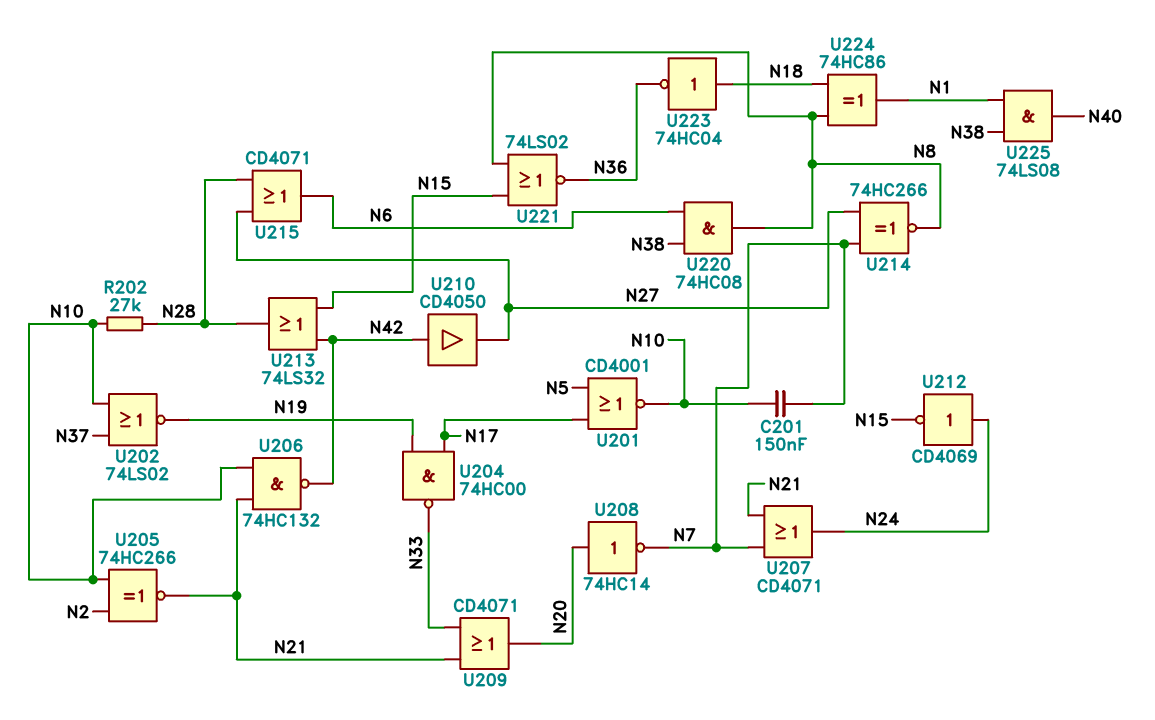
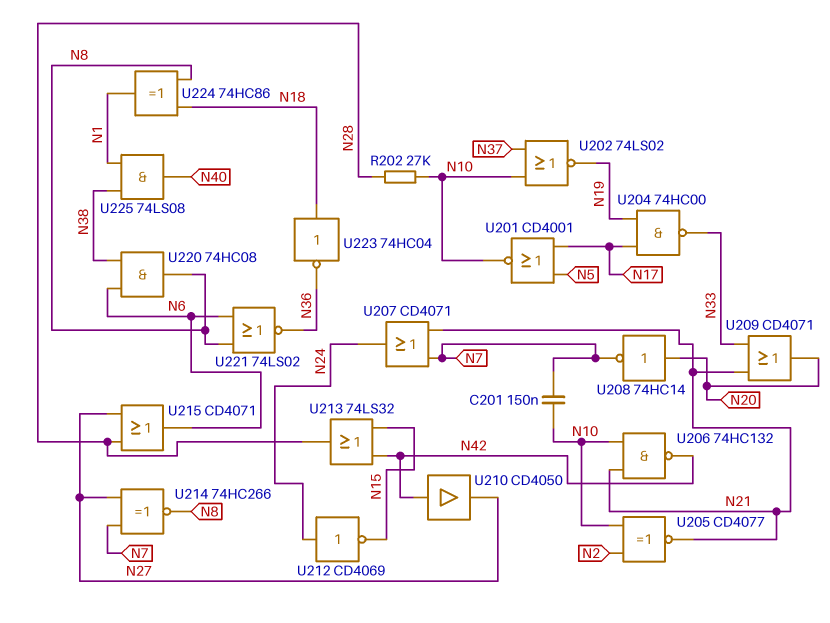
U205: XNOR 74HC266 (in N2, in N10, out N21) -> XNOR CD4077 (in N2, in N10, out N21)
U221: NOR 74LS02 (in N8, in N15, out N36) -> NOR 74LS02 (in N6, in N8, out N36)

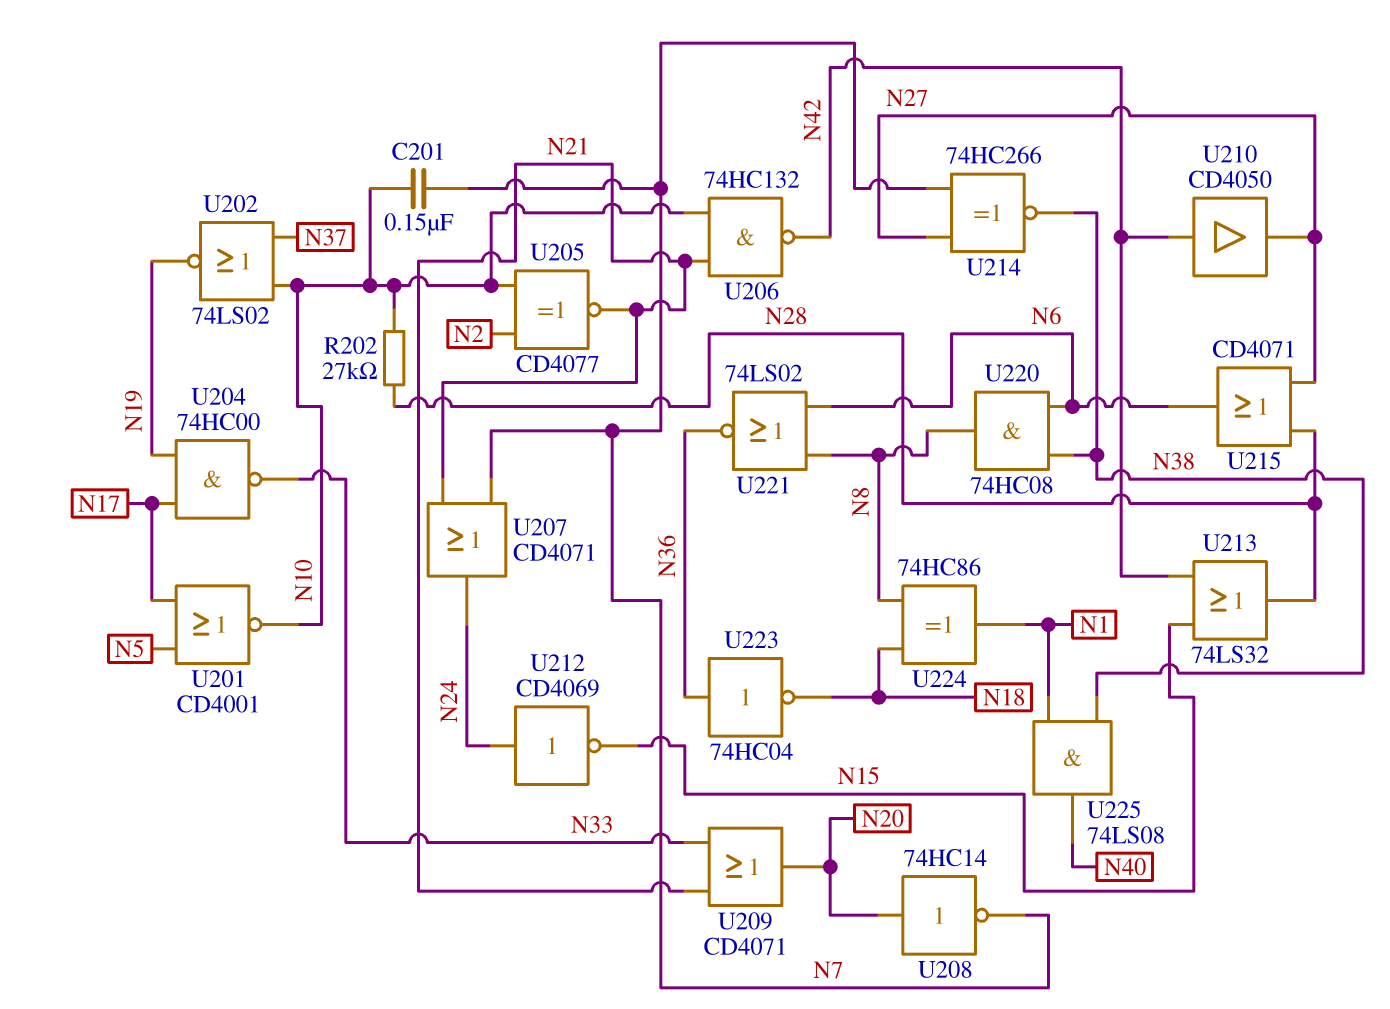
U214: XNOR 74HC266 (in N7, in N27, out N8) -> XNOR 74HC266 (in N7, in N27, out N38)
U223: NOT 74HC04 (in N18, out N36) -> NOT 74HC04 (in N36, out N18)

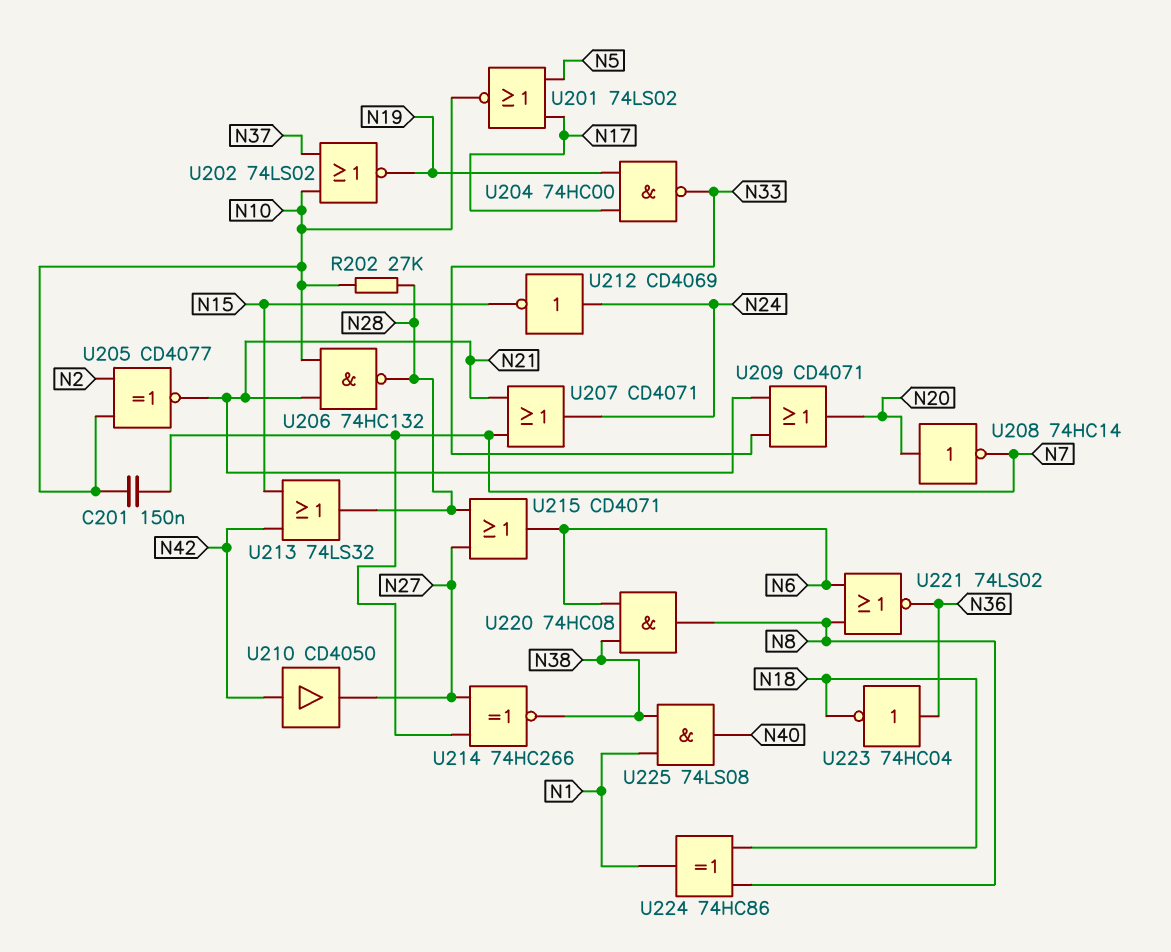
U201: NOR CD4001 (in N5, in N17, out N10) -> NOR 74LS02 (in N5, in N17, out N10)
U206: NAND 74HC132 (in N10, in N21, out N42) -> NAND 74HC132 (in N10, in N21, out N28)

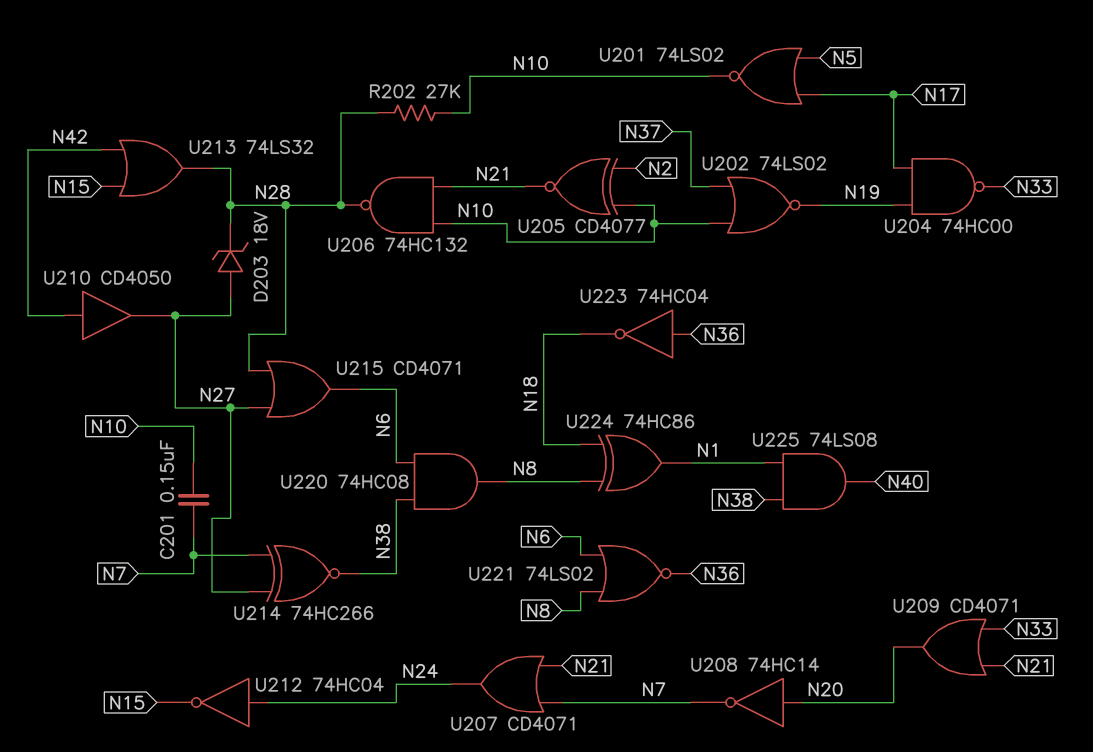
D203: none -> zener 18V (A N27, K N28)
U212: NOT CD4069 (in N24, out N15) -> NOT 74HC04 (in N24, out N15)

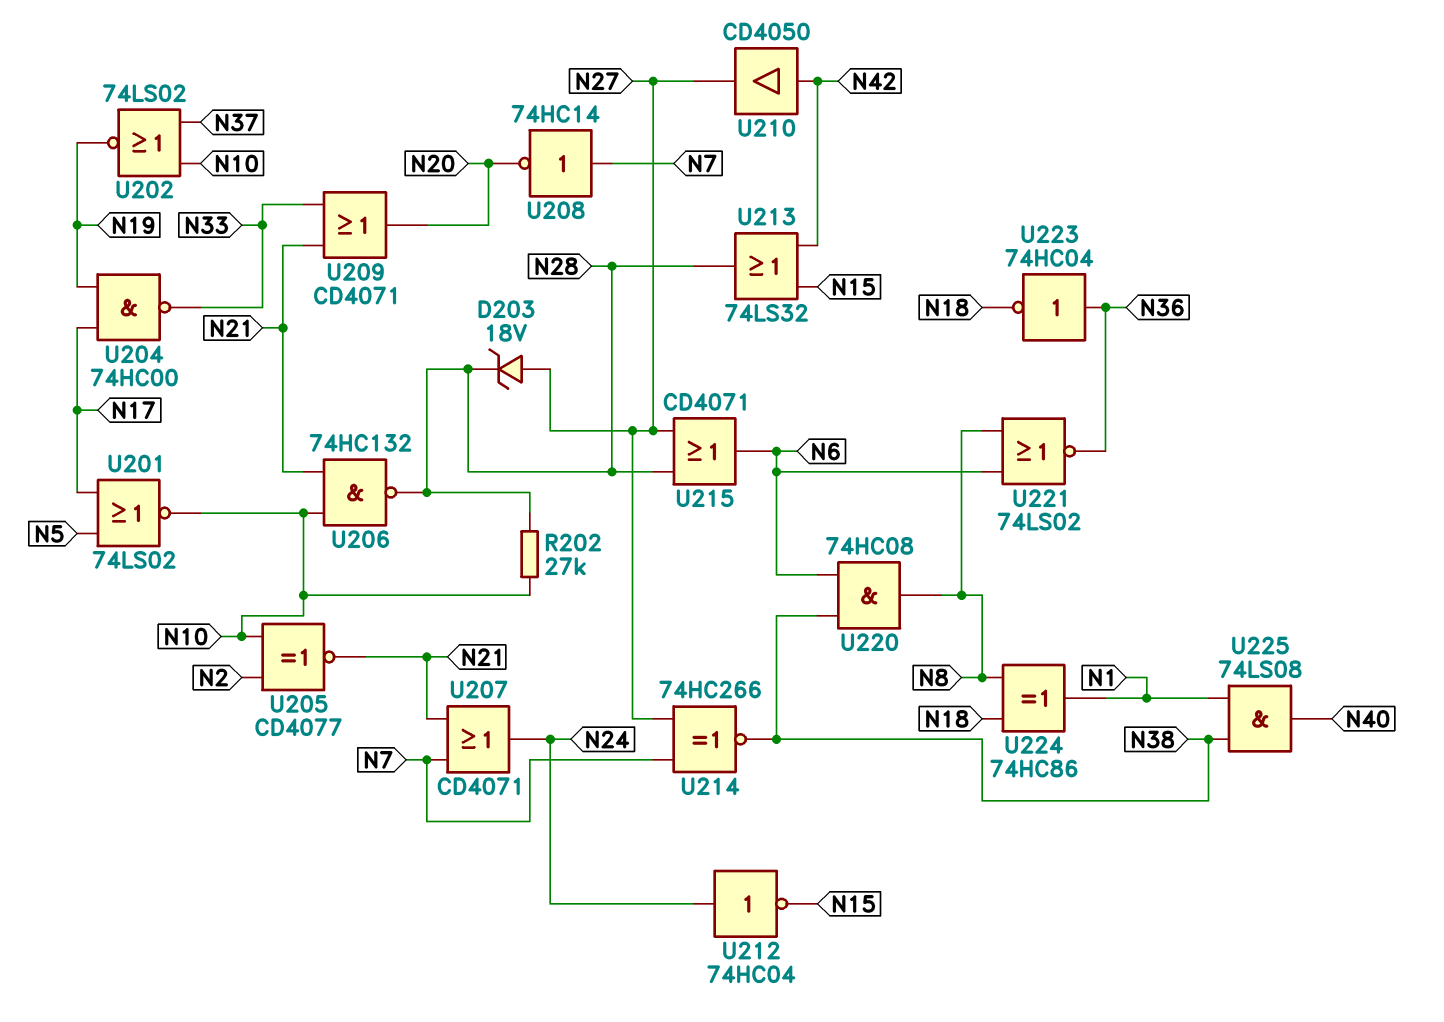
C201: 150nF (N7, N10) -> none
U208: NOT 74HC14 (in N20, out N7) -> NOT 74HC14 (in N7, out N20)

